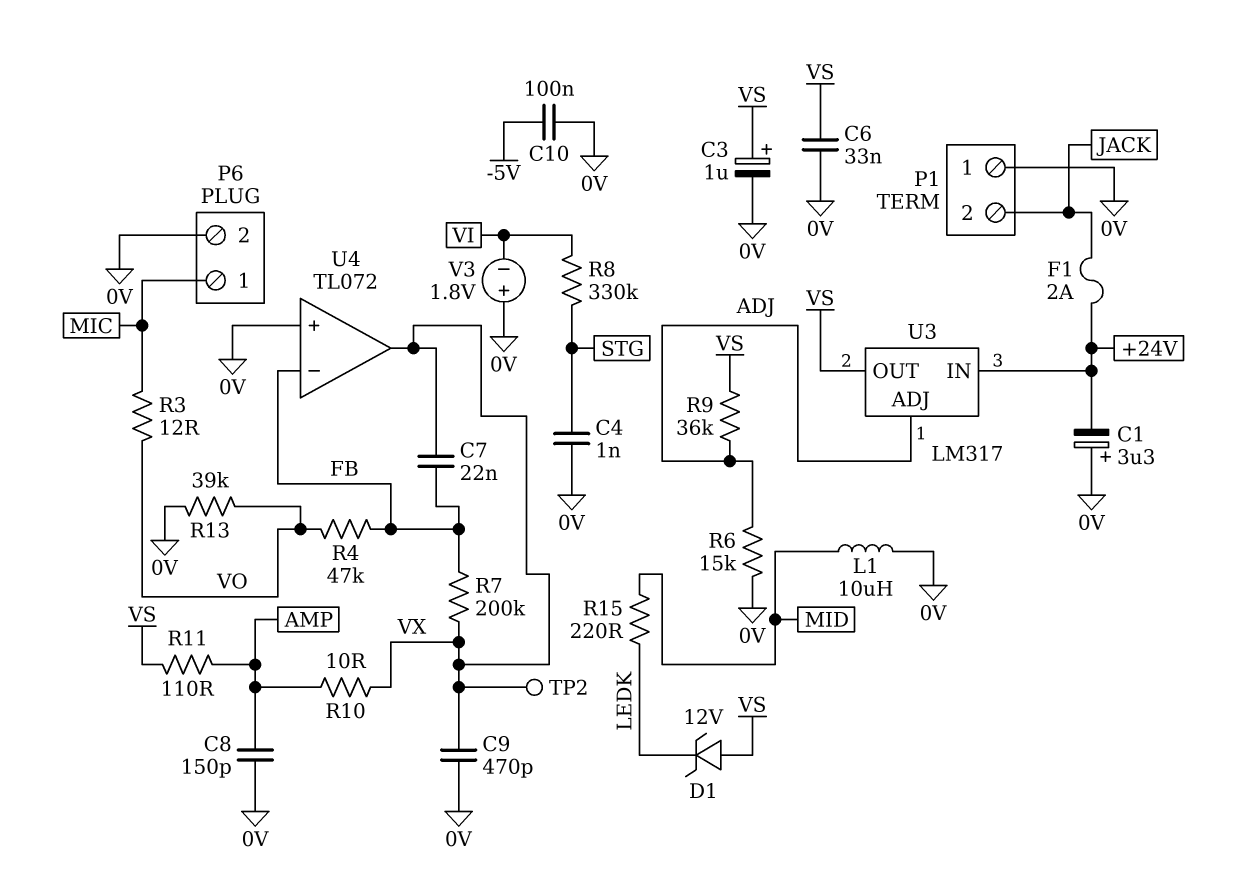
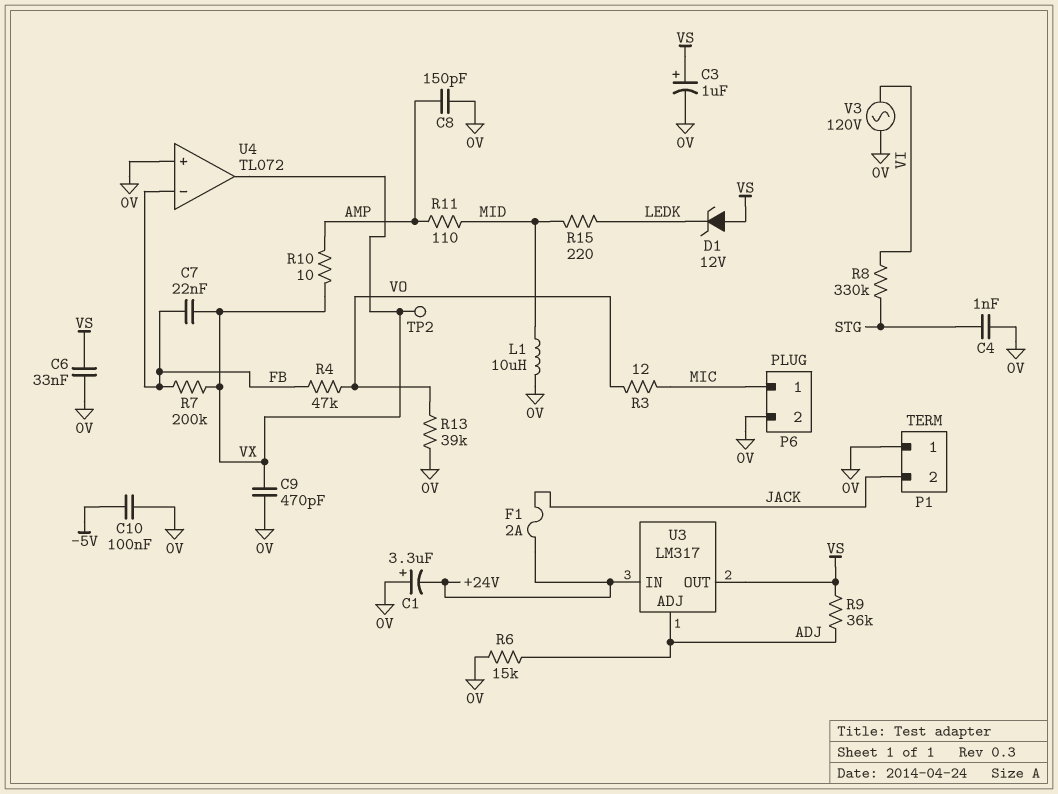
R11: 110 (AMP, VS) -> 110 (AMP, MID)
V3: 1.8V (plus 0V, minus VI) -> AC 120V (0V, VI)

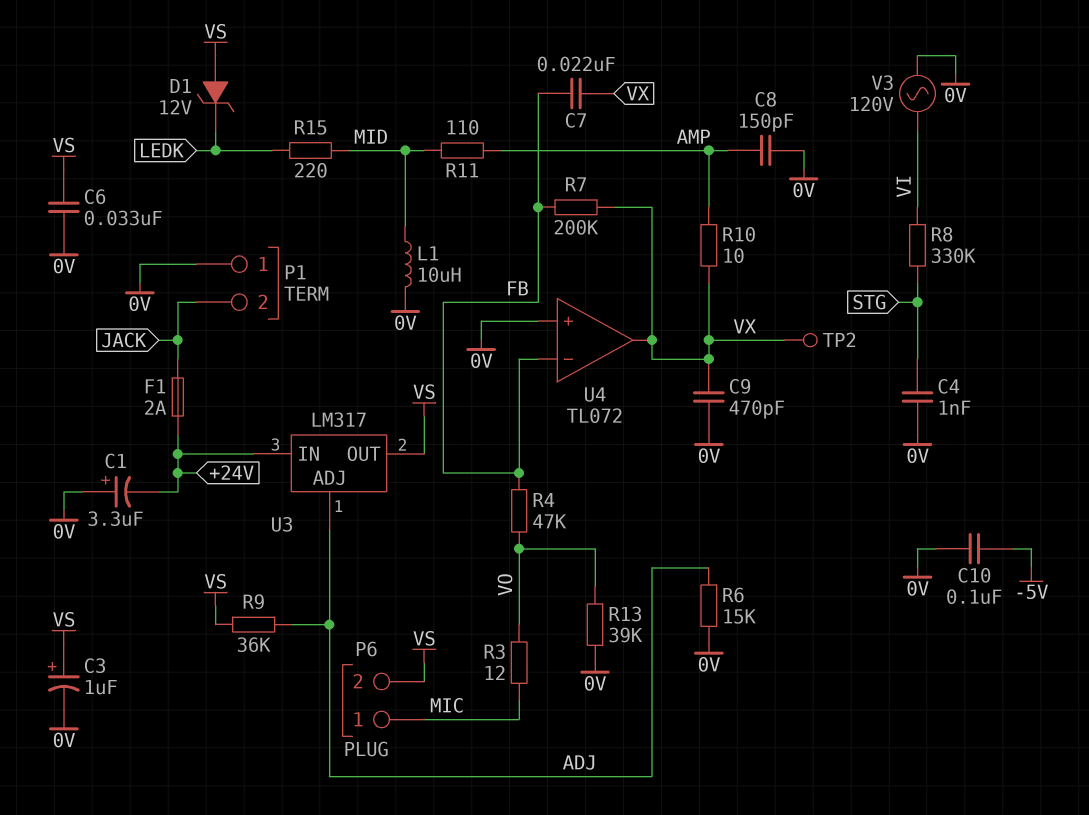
P6 pin 2: 0V -> VS

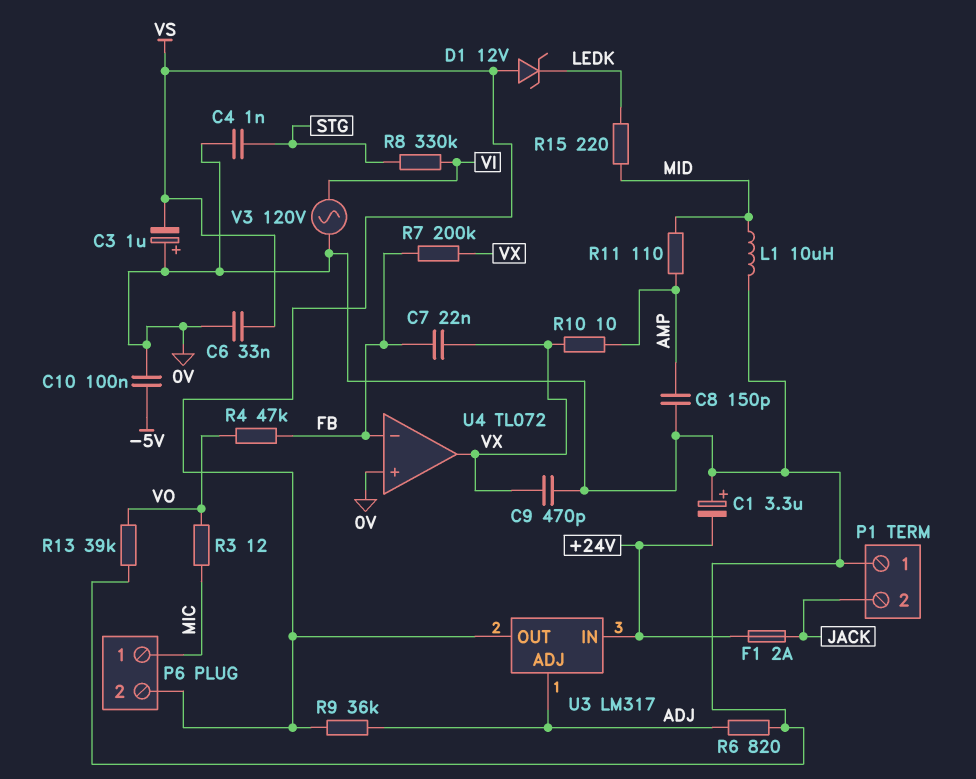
C3: 1uF (plus VS, minus 0V) -> 1uF (plus 0V, minus VS)
R6: 15k (0V, ADJ) -> 820 (0V, ADJ)
TP2: test point (VX) -> none

